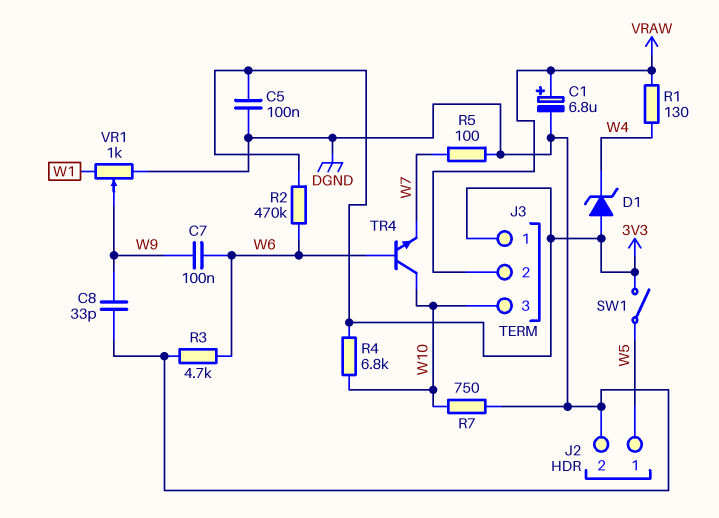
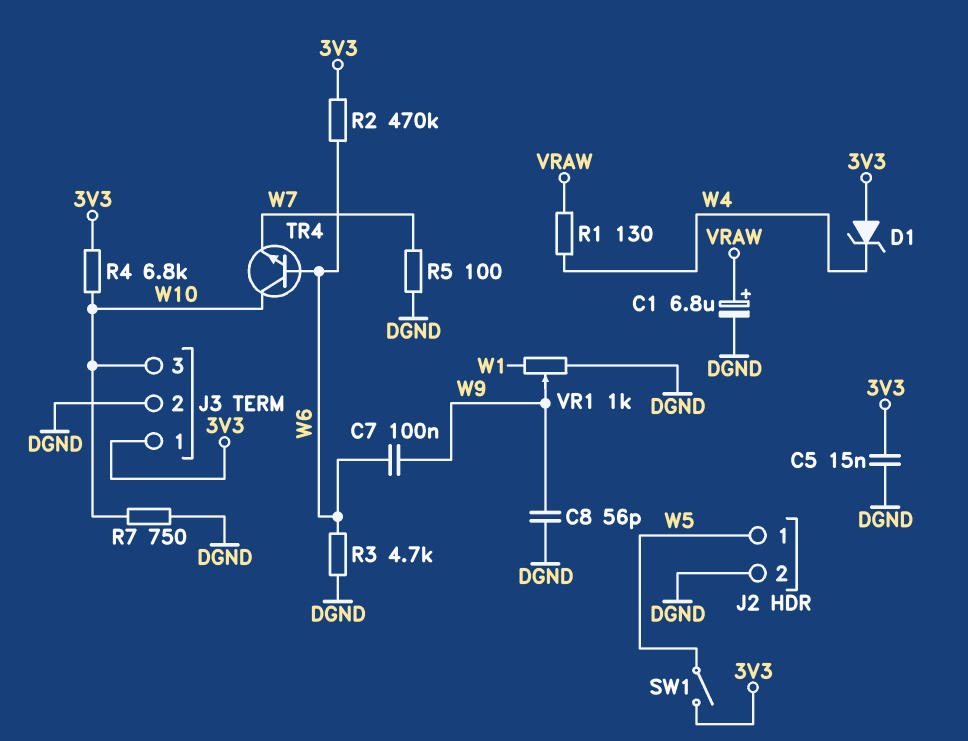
C5: 100nF (3V3, DGND) -> 15nF (3V3, DGND)
C8: 33pF (DGND, W9) -> 56pF (DGND, W9)
J3 pin 2: VRAW -> DGND

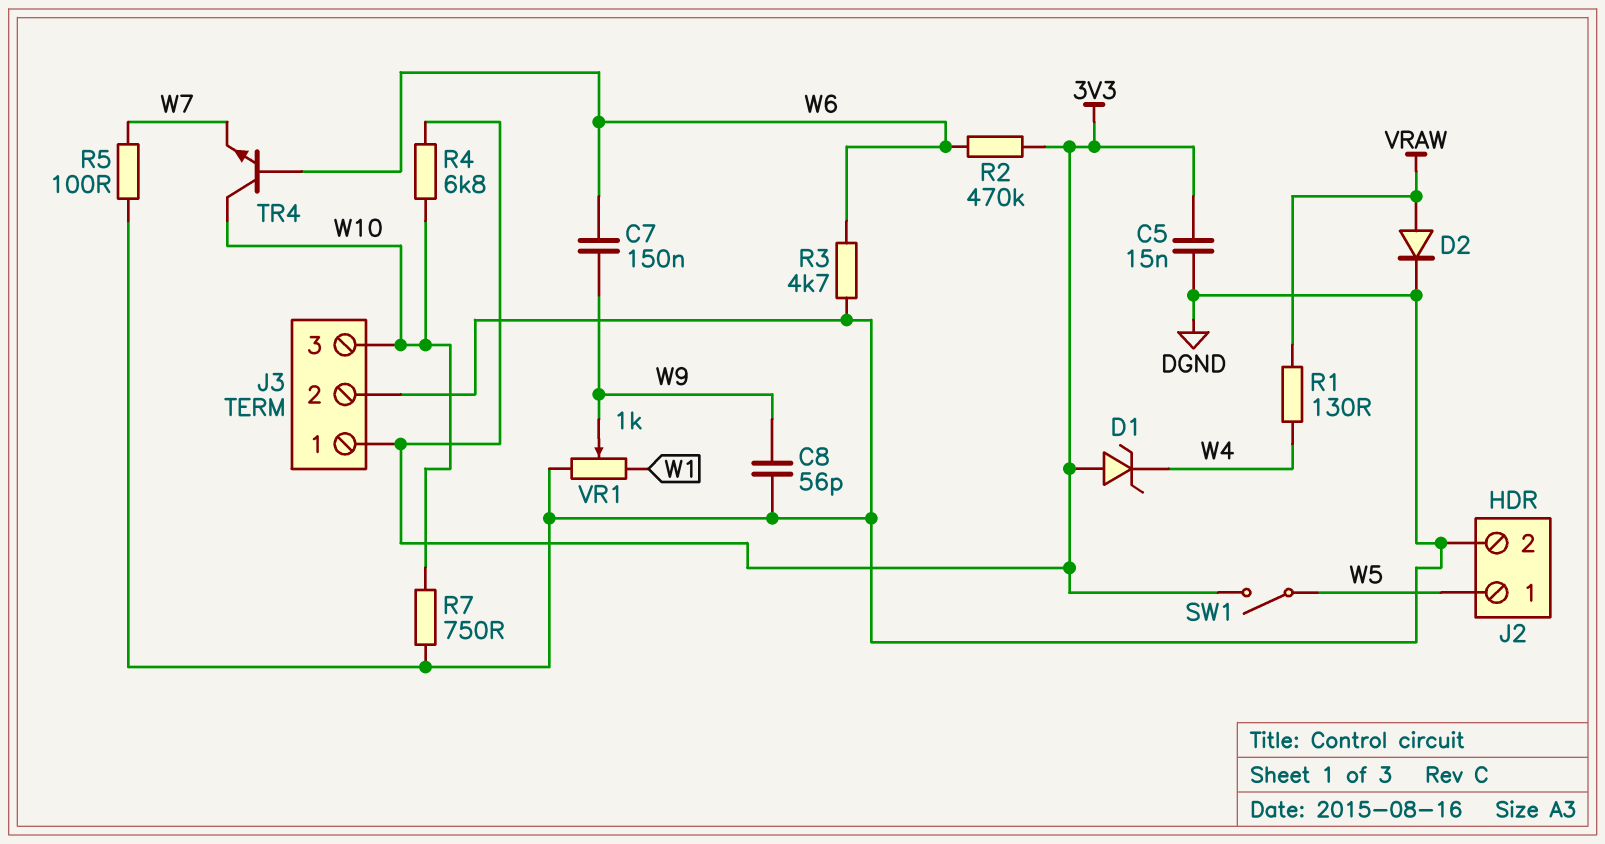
C1: 6.8uF (plus VRAW, minus DGND) -> none
C7: 100nF (W6, W9) -> 150nF (W6, W9)
D2: none -> diode (A VRAW, K DGND)

